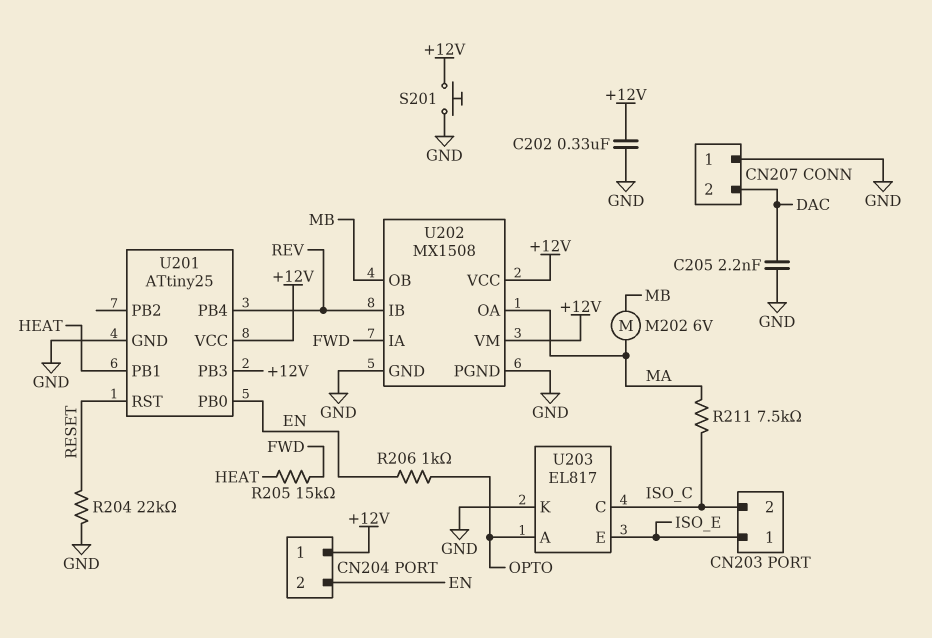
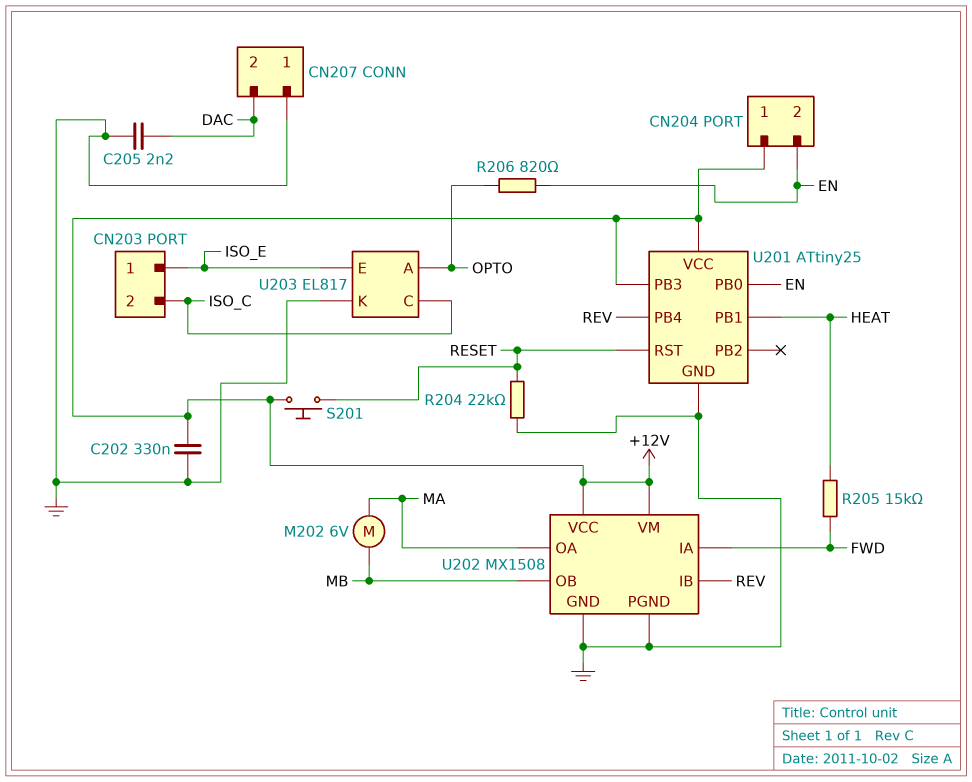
R206: 1k (EN, OPTO) -> 820 (EN, OPTO)
R211: 7.5k (ISO_C, MA) -> none
S201: button (+12V, GND) -> button (+12V, RESET)

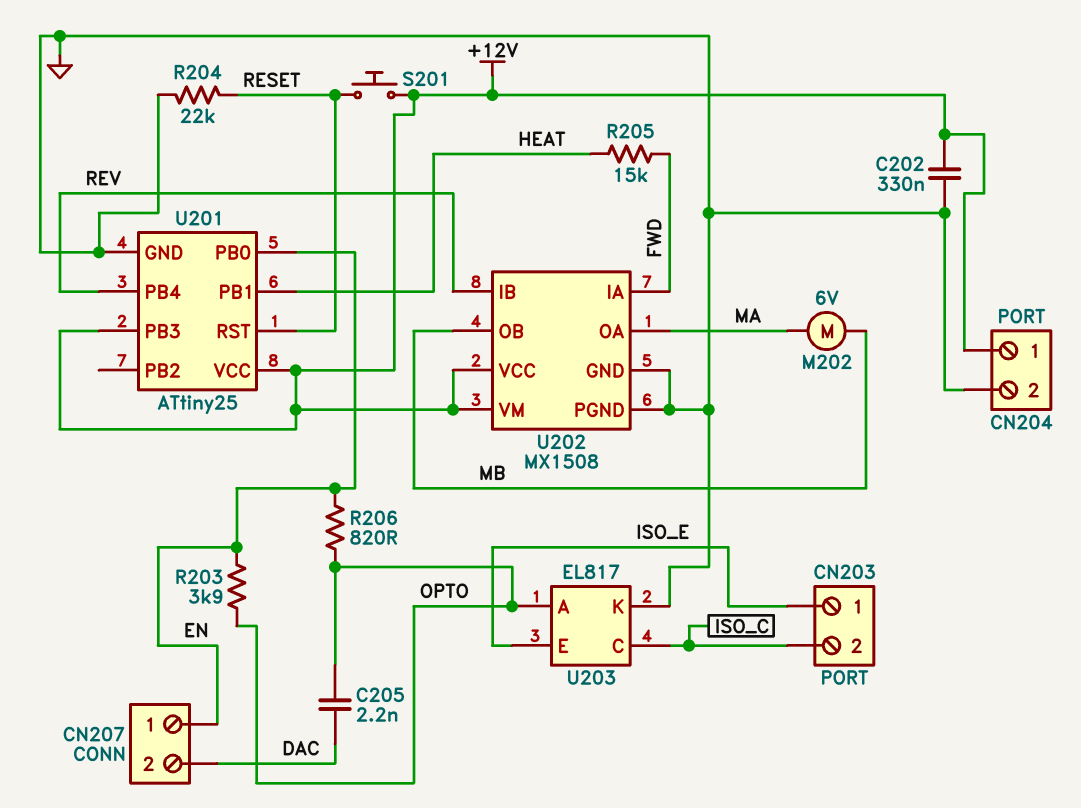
C205: 2.2nF (DAC, GND) -> 2.2nF (DAC, OPTO)
CN204 pin 2: EN -> GND
CN207 pin 1: GND -> EN
R203: none -> 3.9k (EN, OPTO)

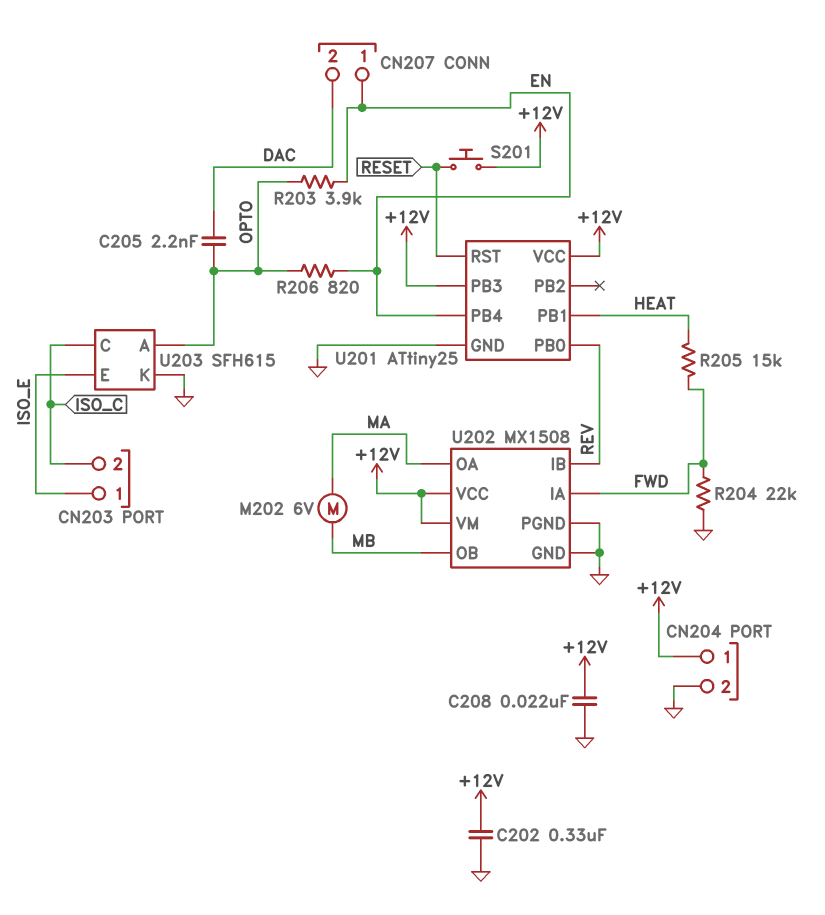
C208: none -> 22nF (+12V, GND)
R204: 22k (GND, RESET) -> 22k (FWD, GND)
U201 pin PB0: EN -> REV
U201 pin PB4: REV -> EN
U203: EL817 -> SFH615

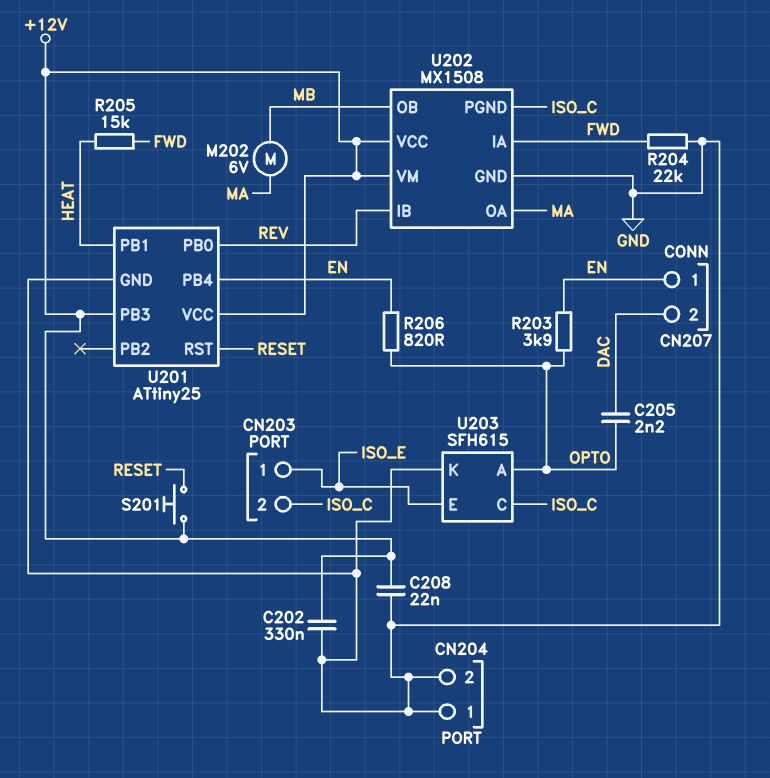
CN204 pin 1: +12V -> GND
U202 pin PGND: GND -> ISO_C

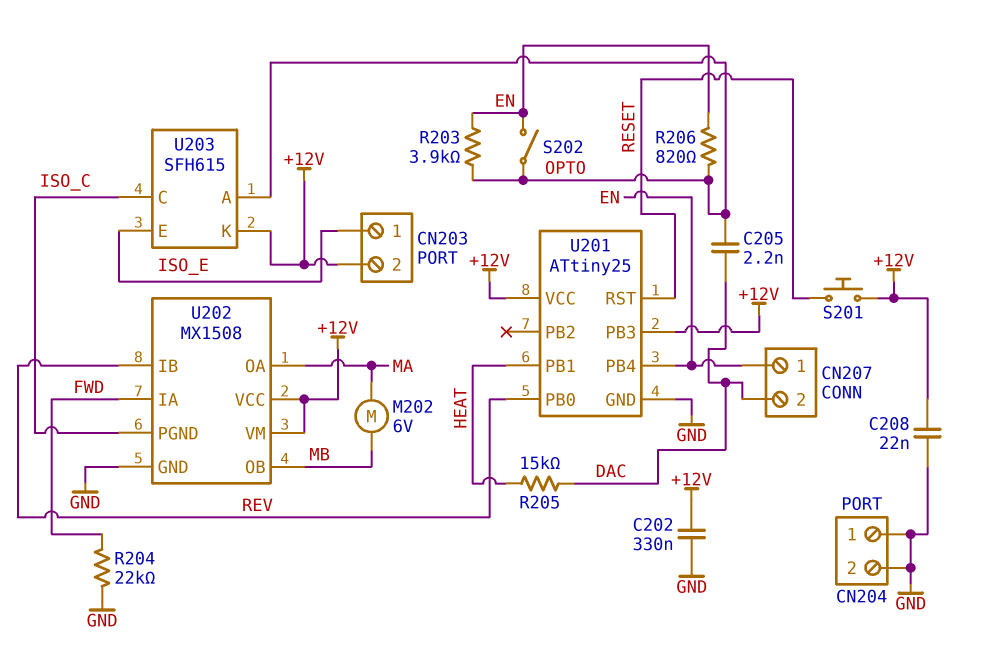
CN203 pin 2: ISO_C -> +12V
R205: 15k (FWD, HEAT) -> 15k (DAC, HEAT)
S202: none -> switch (EN, OPTO)
U203 pin K: GND -> +12V

